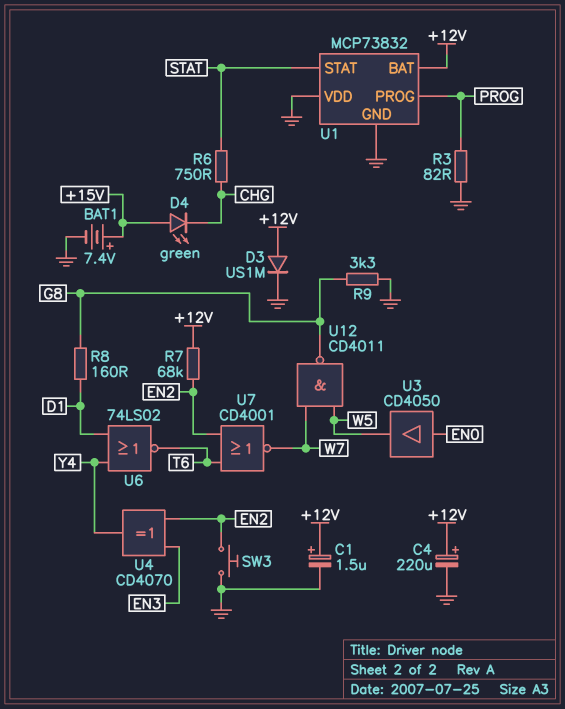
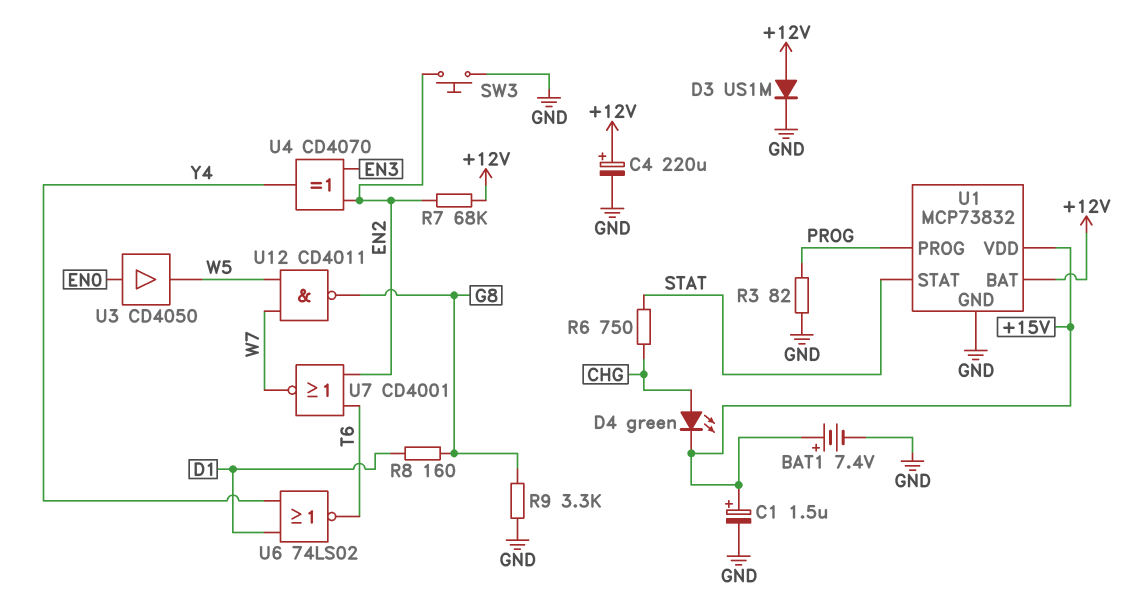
C1: 1.5uF (plus +12V, minus GND) -> 1.5uF (plus +15V, minus GND)
D4: LED green (A +15V, K CHG) -> LED green (A CHG, K +15V)
U1 pin VDD: GND -> +15V

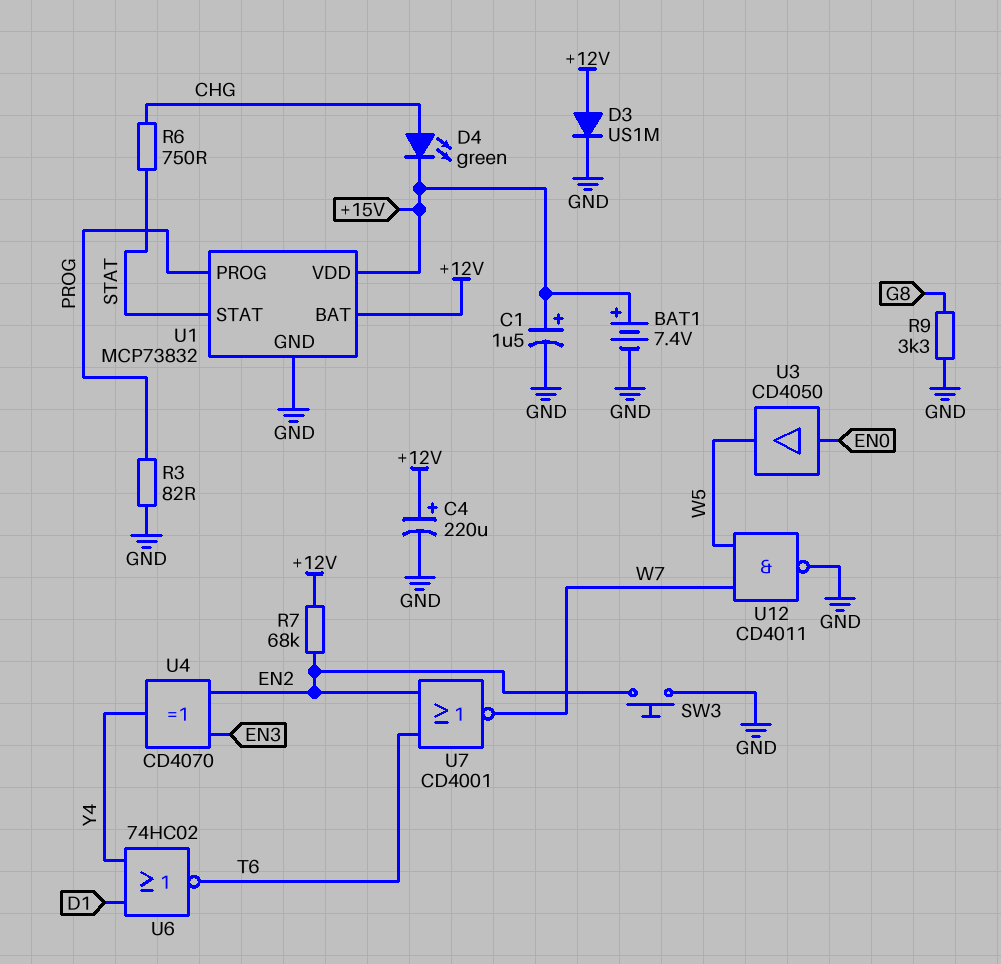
R8: 160 (D1, G8) -> none
U6: NOR 74LS02 (in D1, in Y4, out T6) -> NOR 74HC02 (in D1, in Y4, out T6)
U12: NAND CD4011 (in W5, in W7, out G8) -> NAND CD4011 (in W5, in W7, out GND)

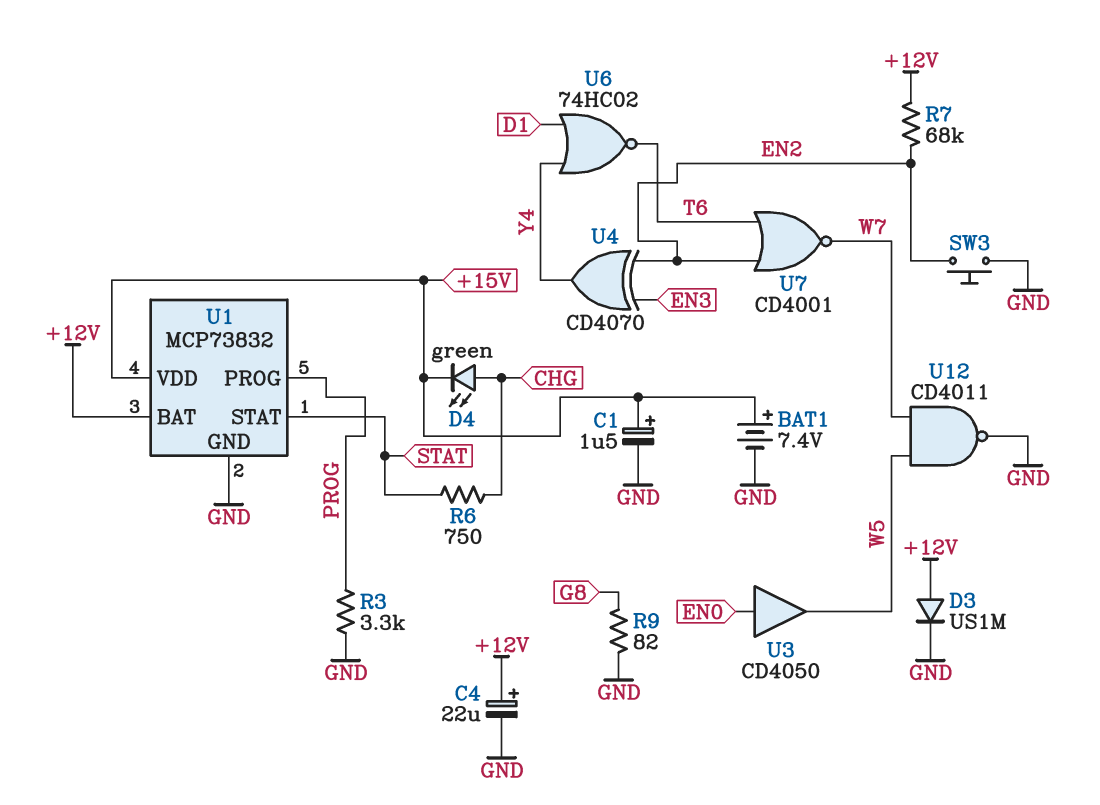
C4: 220uF (plus +12V, minus GND) -> 22uF (plus +12V, minus GND)
R3: 82 (GND, PROG) -> 3.3k (GND, PROG)
R9: 3.3k (G8, GND) -> 82 (G8, GND)

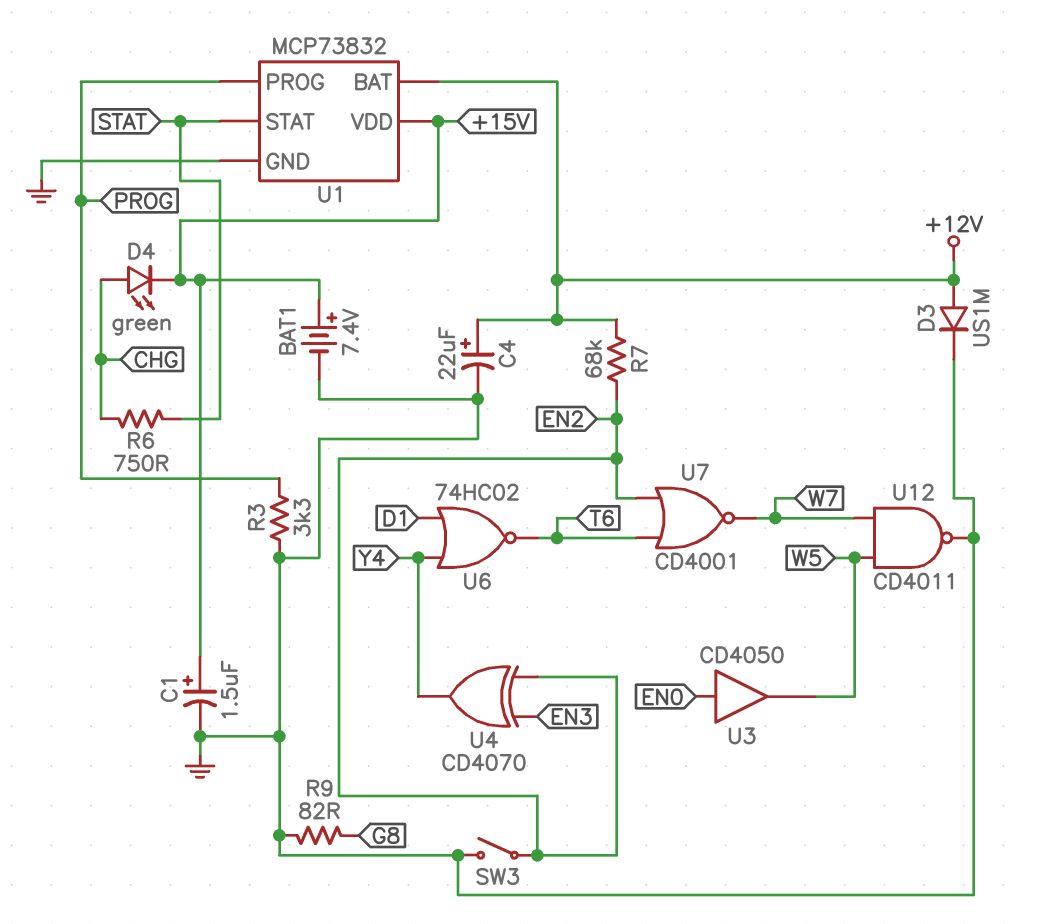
SW3: button (EN2, GND) -> switch (EN2, GND)

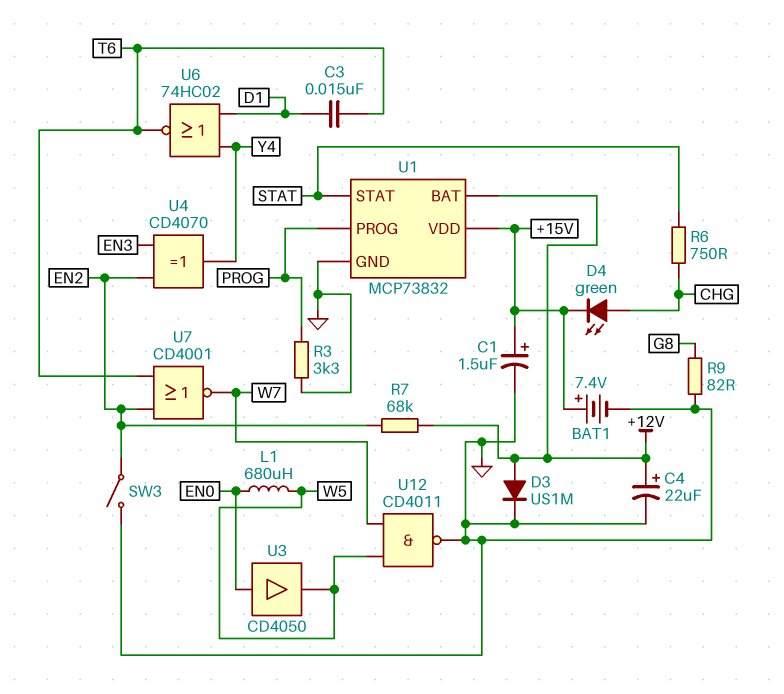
C3: none -> 15nF (D1, T6)
L1: none -> 680uH (EN0, W5)

